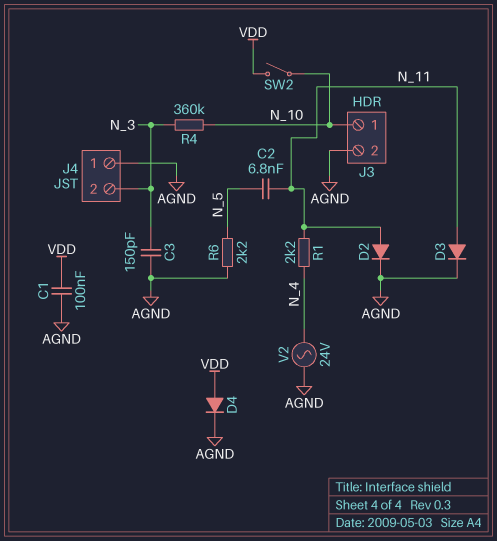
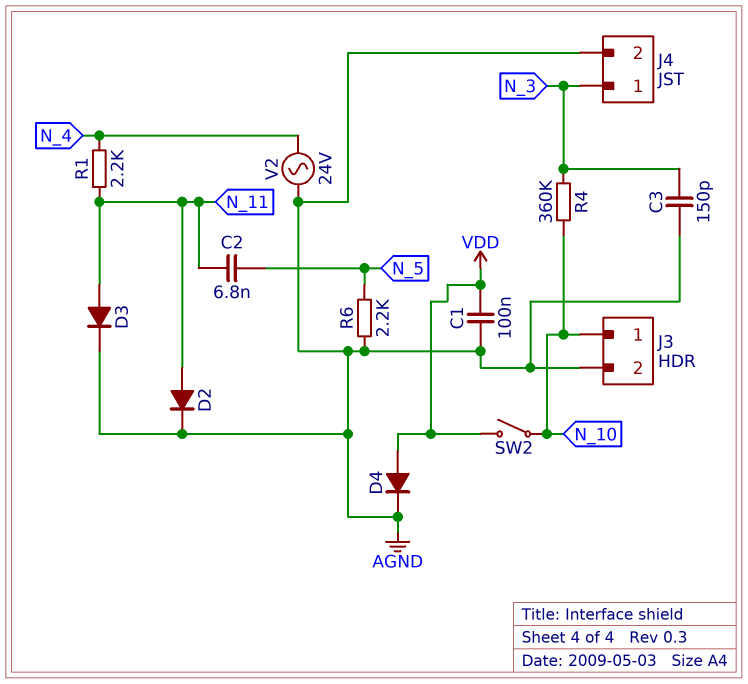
J4 pin 1: AGND -> N_3
J4 pin 2: N_3 -> AGND

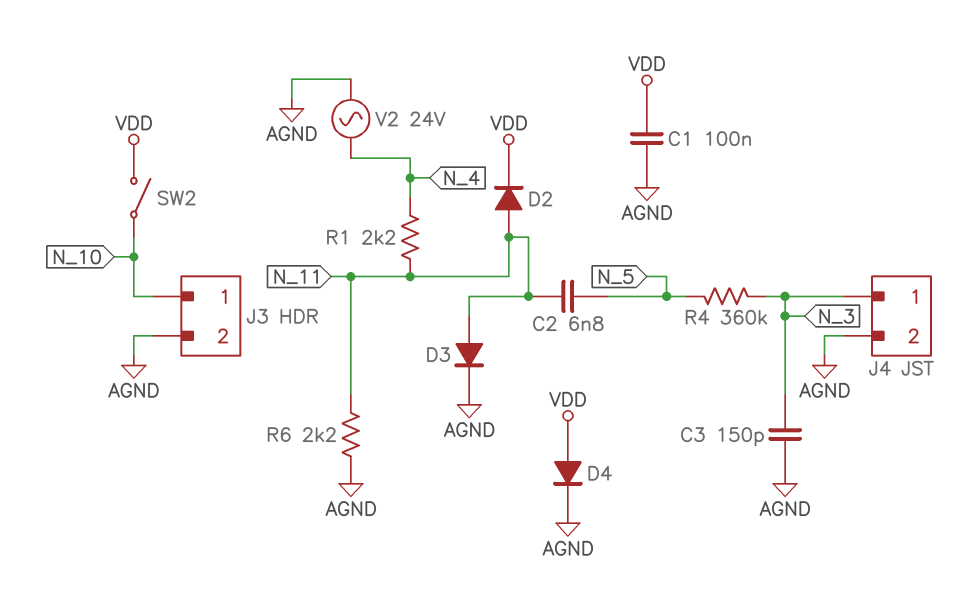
D2: diode (A N_11, K AGND) -> diode (A N_11, K VDD)
R4: 360k (N_3, N_10) -> 360k (N_3, N_5)
R6: 2.2k (AGND, N_5) -> 2.2k (AGND, N_11)

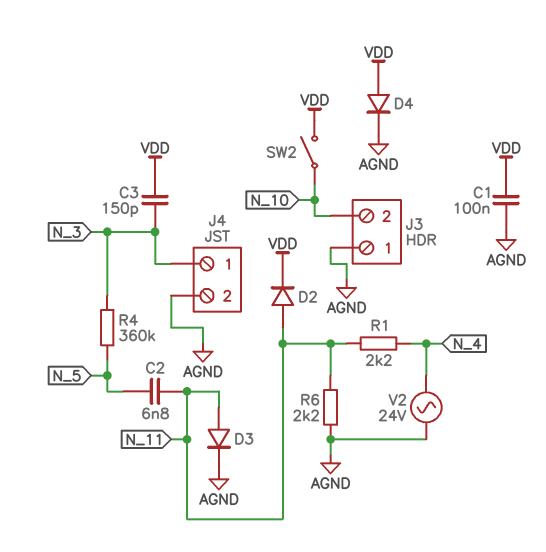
C3: 150pF (AGND, N_3) -> 150pF (N_3, VDD)
J3 pin 1: N_10 -> AGND
J3 pin 2: AGND -> N_10

